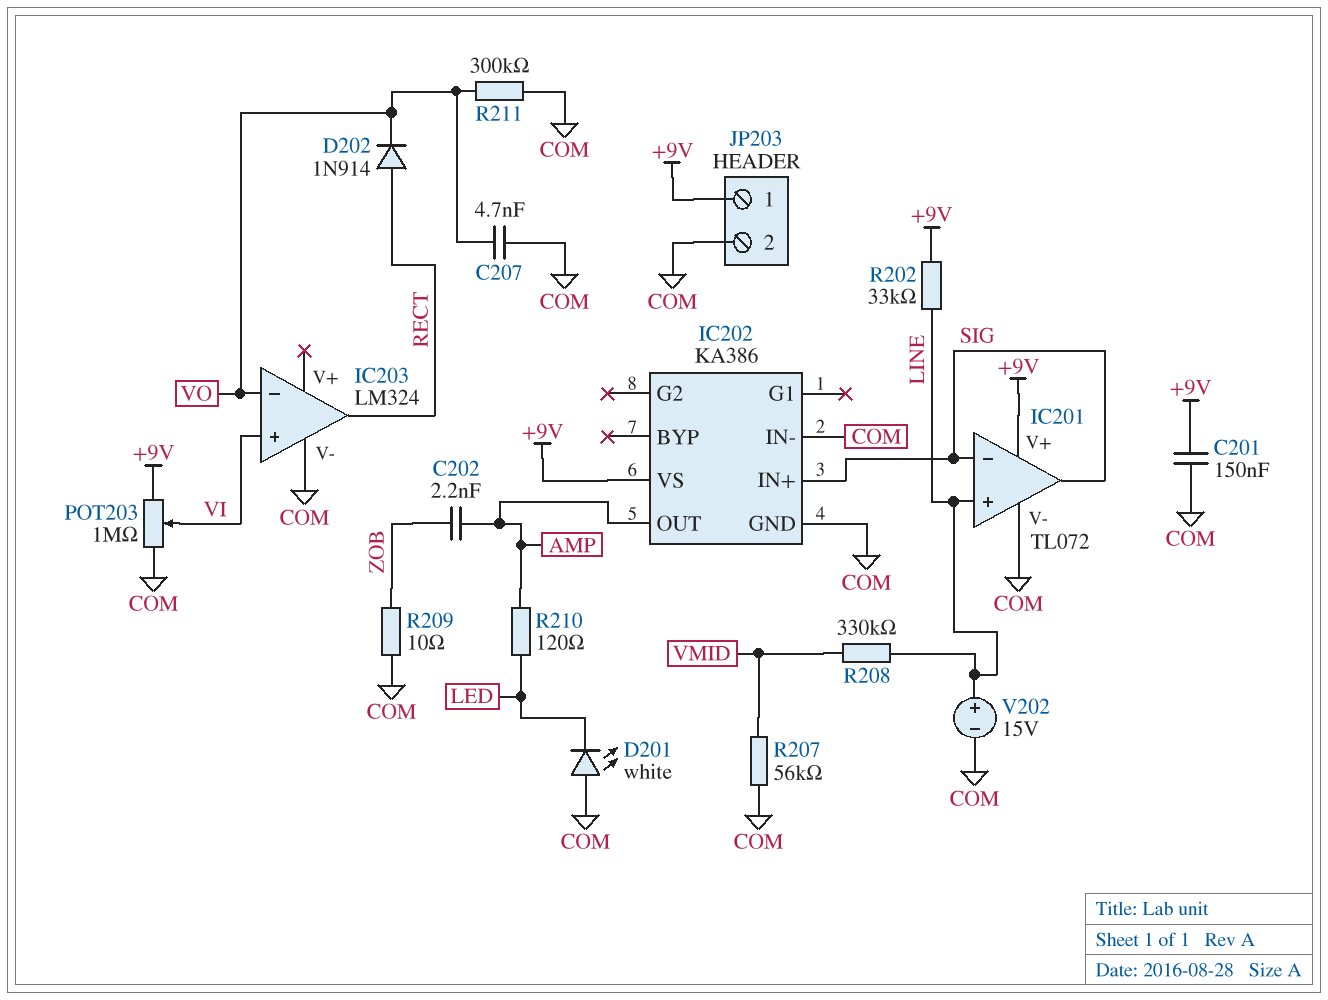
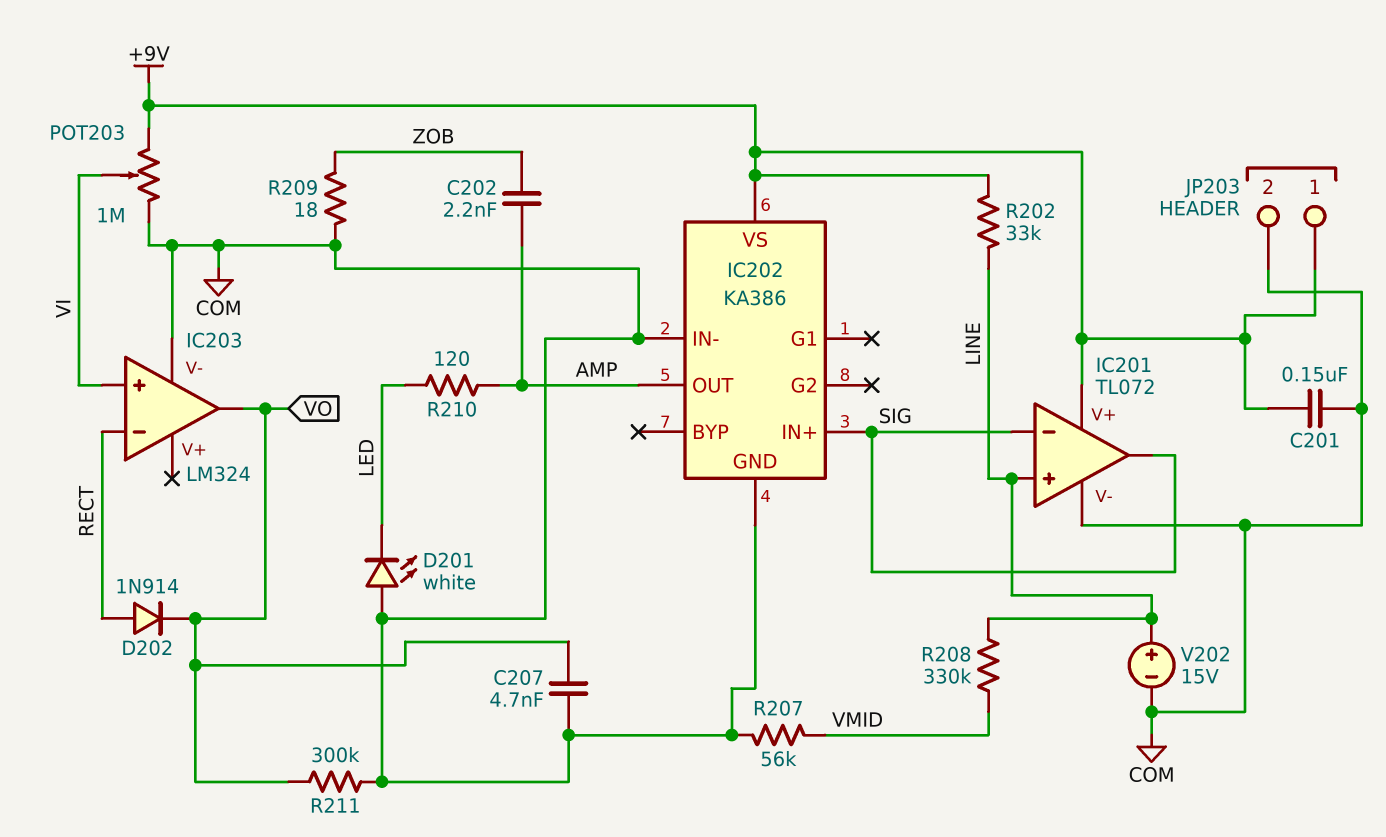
IC203 pin in-: VO -> RECT
IC203 pin out: RECT -> VO
R209: 10 (COM, ZOB) -> 18 (COM, ZOB)

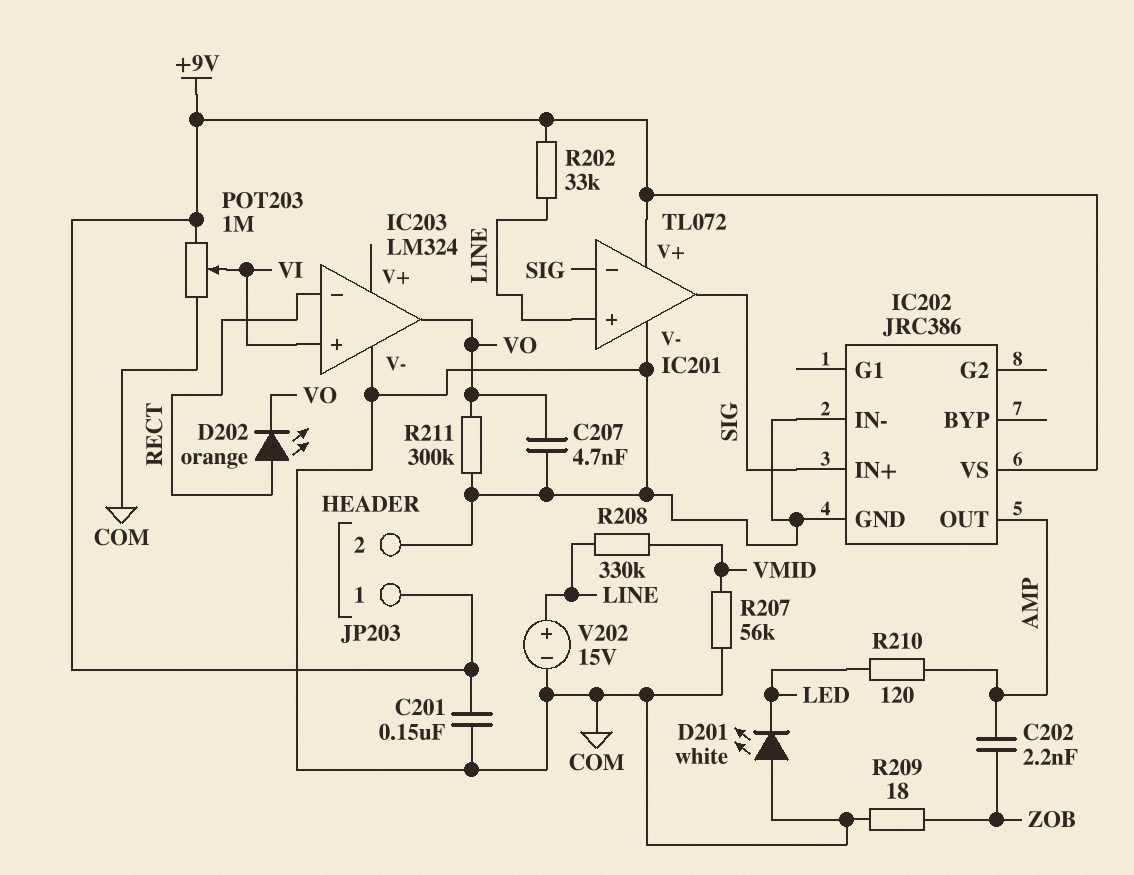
D202: diode 1N914 (A RECT, K VO) -> LED orange (A RECT, K VO)
IC202: KA386 -> JRC386

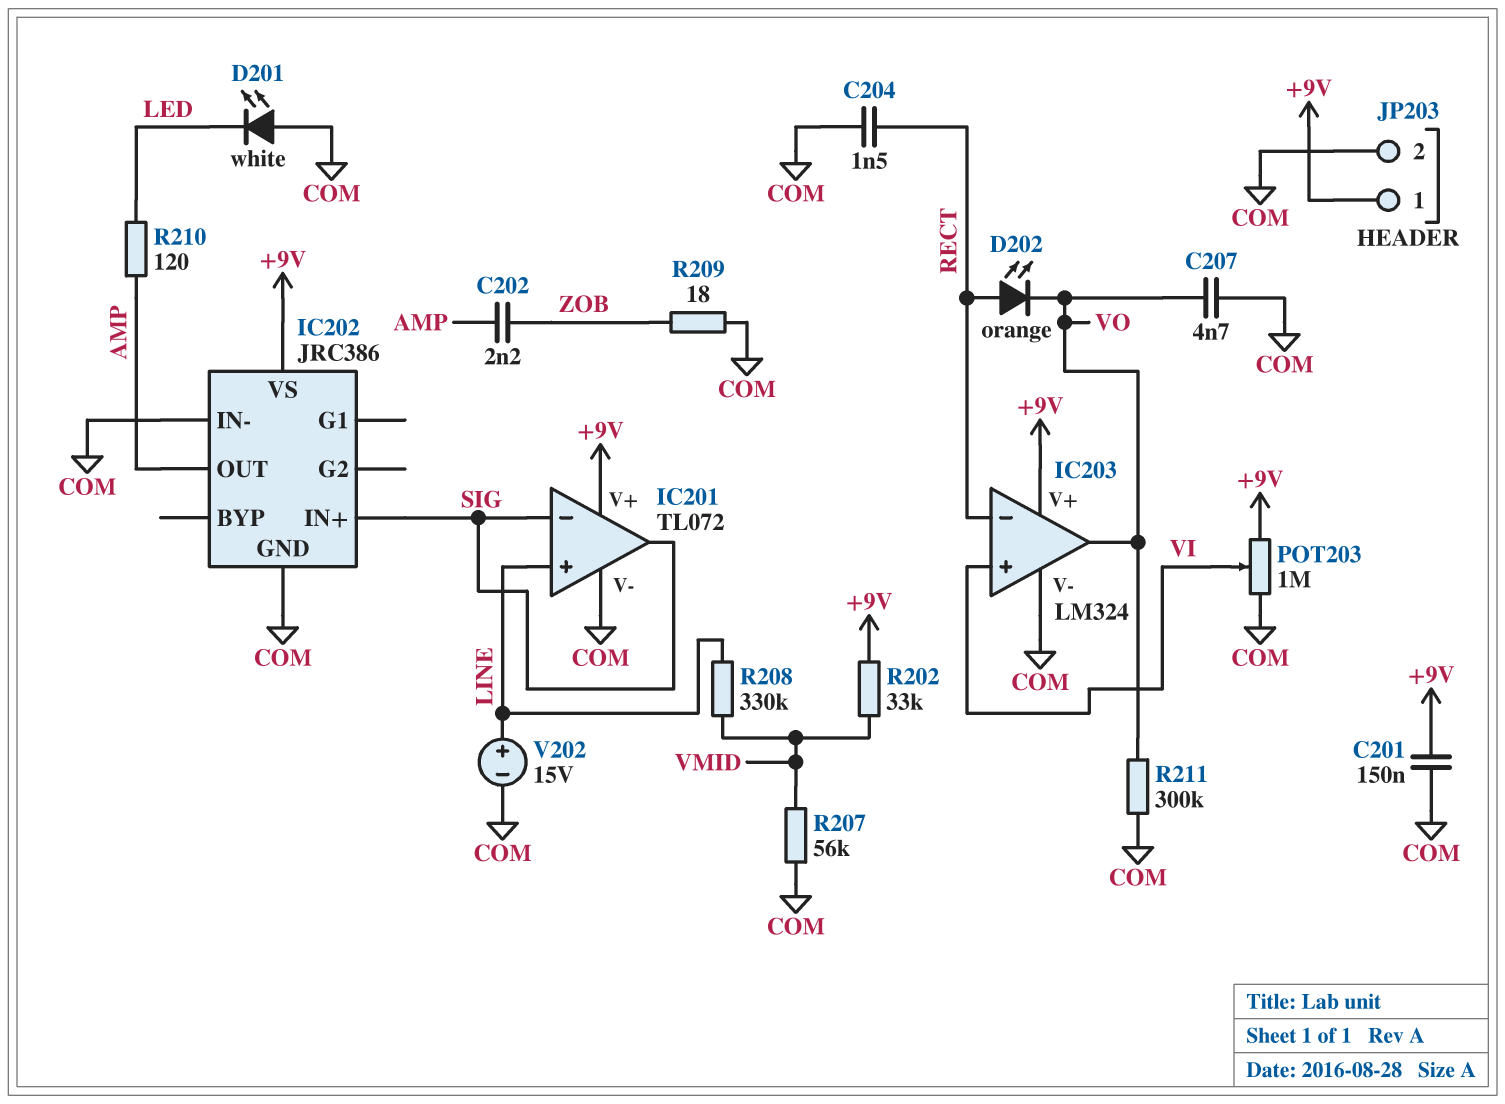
C204: none -> 1.5nF (COM, RECT)
IC203 pin V+: none -> +9V
R202: 33k (+9V, LINE) -> 33k (+9V, VMID)

